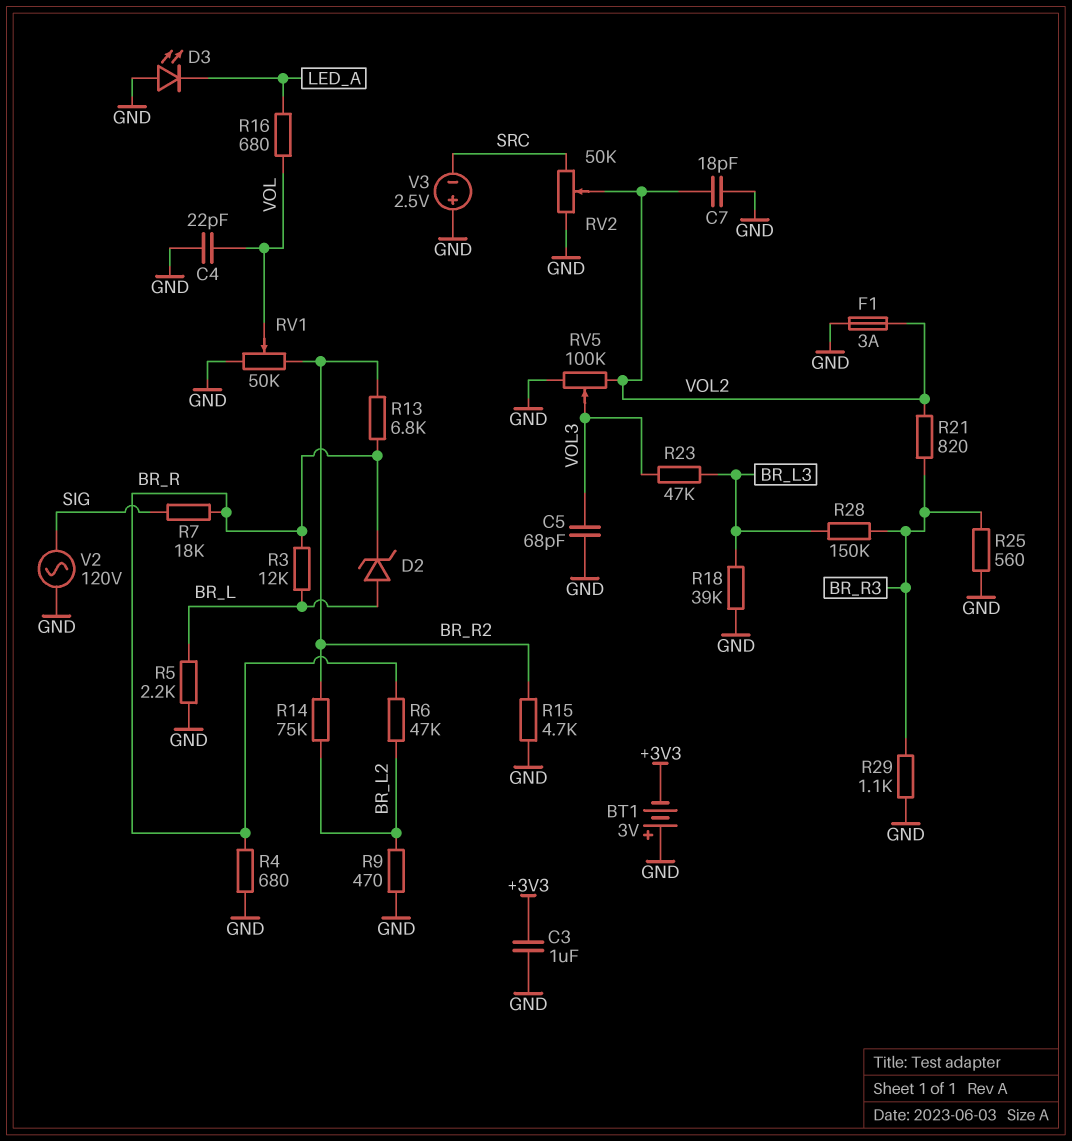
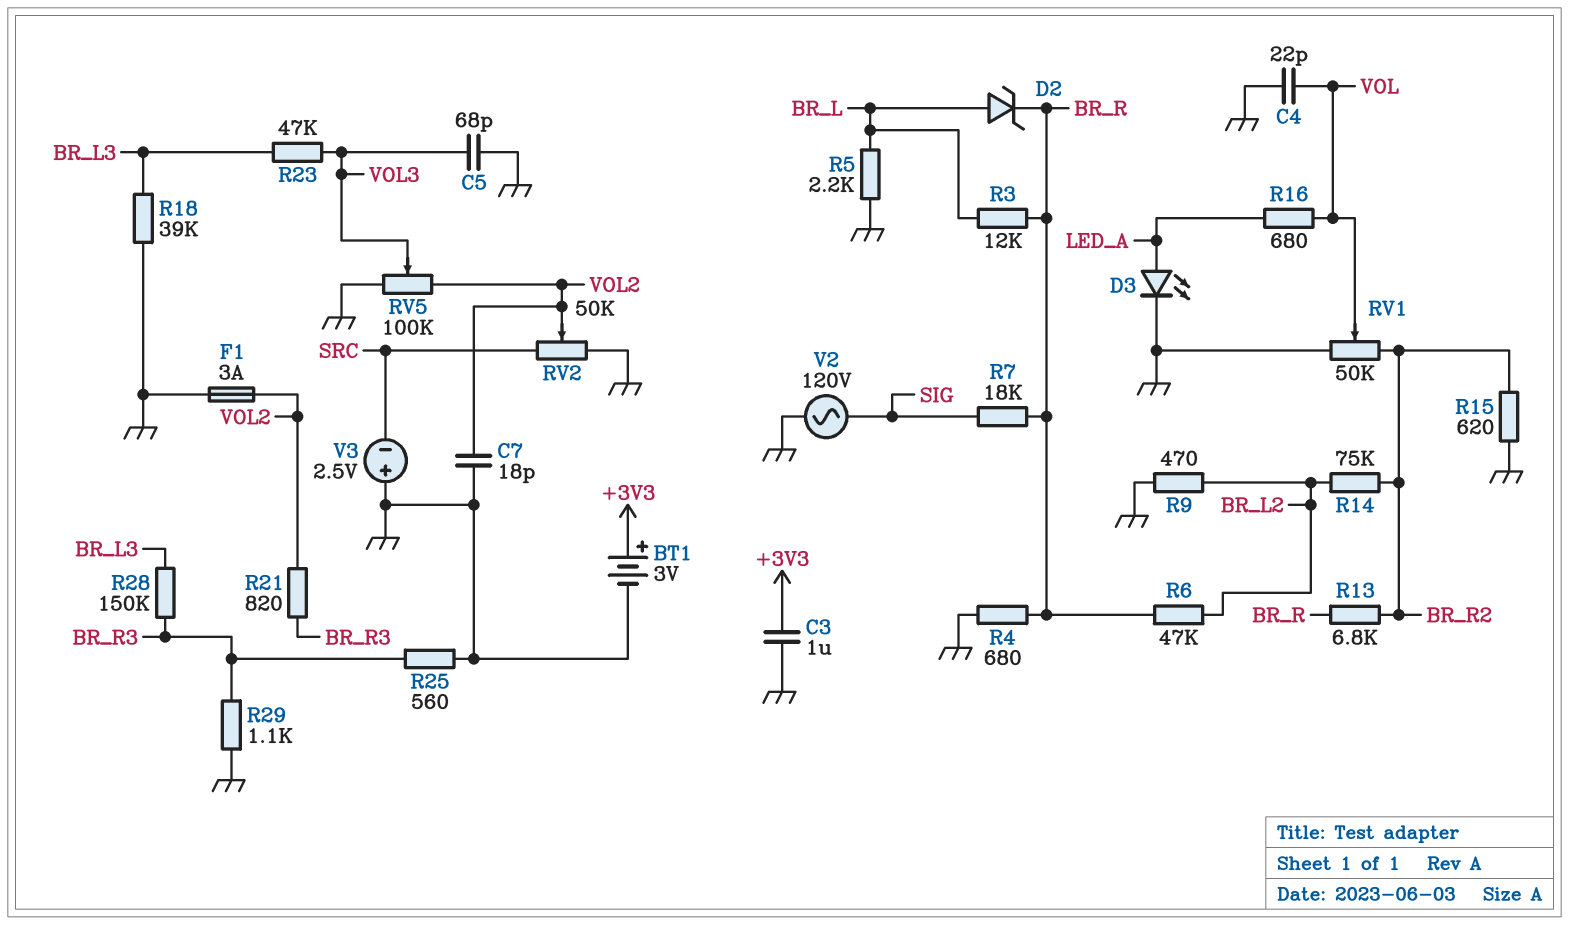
BT1: 3V (plus GND, minus +3V3) -> 3V (plus +3V3, minus GND)
D3: LED (A GND, K LED_A) -> LED (A LED_A, K GND)
R15: 4.7k (BR_R2, GND) -> 620 (BR_R2, GND)

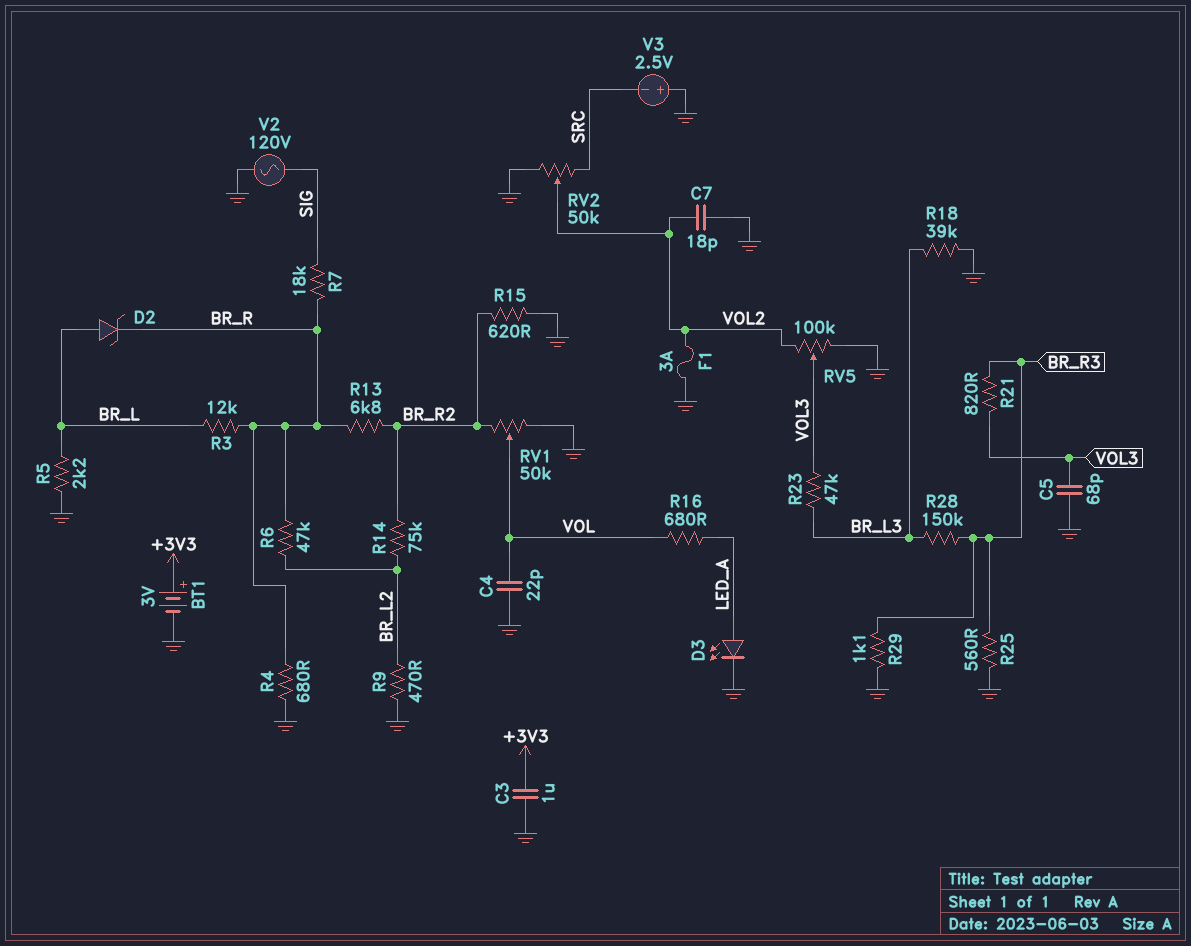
R21: 820 (BR_R3, VOL2) -> 820 (BR_R3, VOL3)

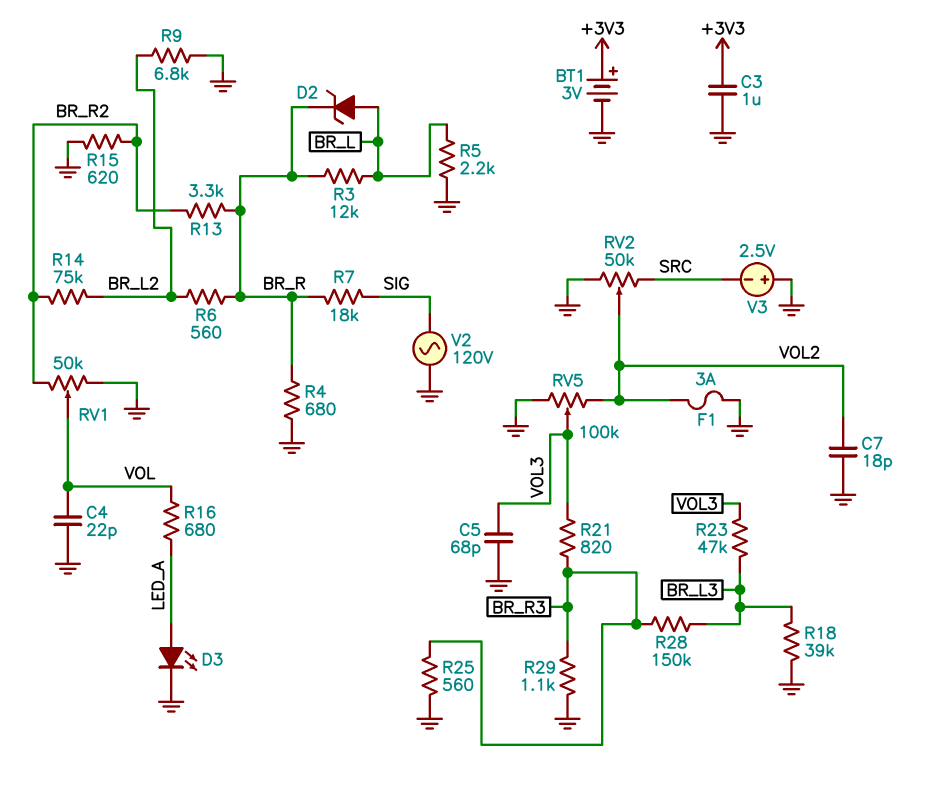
R6: 47k (BR_L2, BR_R) -> 560 (BR_L2, BR_R)
R9: 470 (BR_L2, GND) -> 6.8k (BR_L2, GND)
R13: 6.8k (BR_R, BR_R2) -> 3.3k (BR_R, BR_R2)

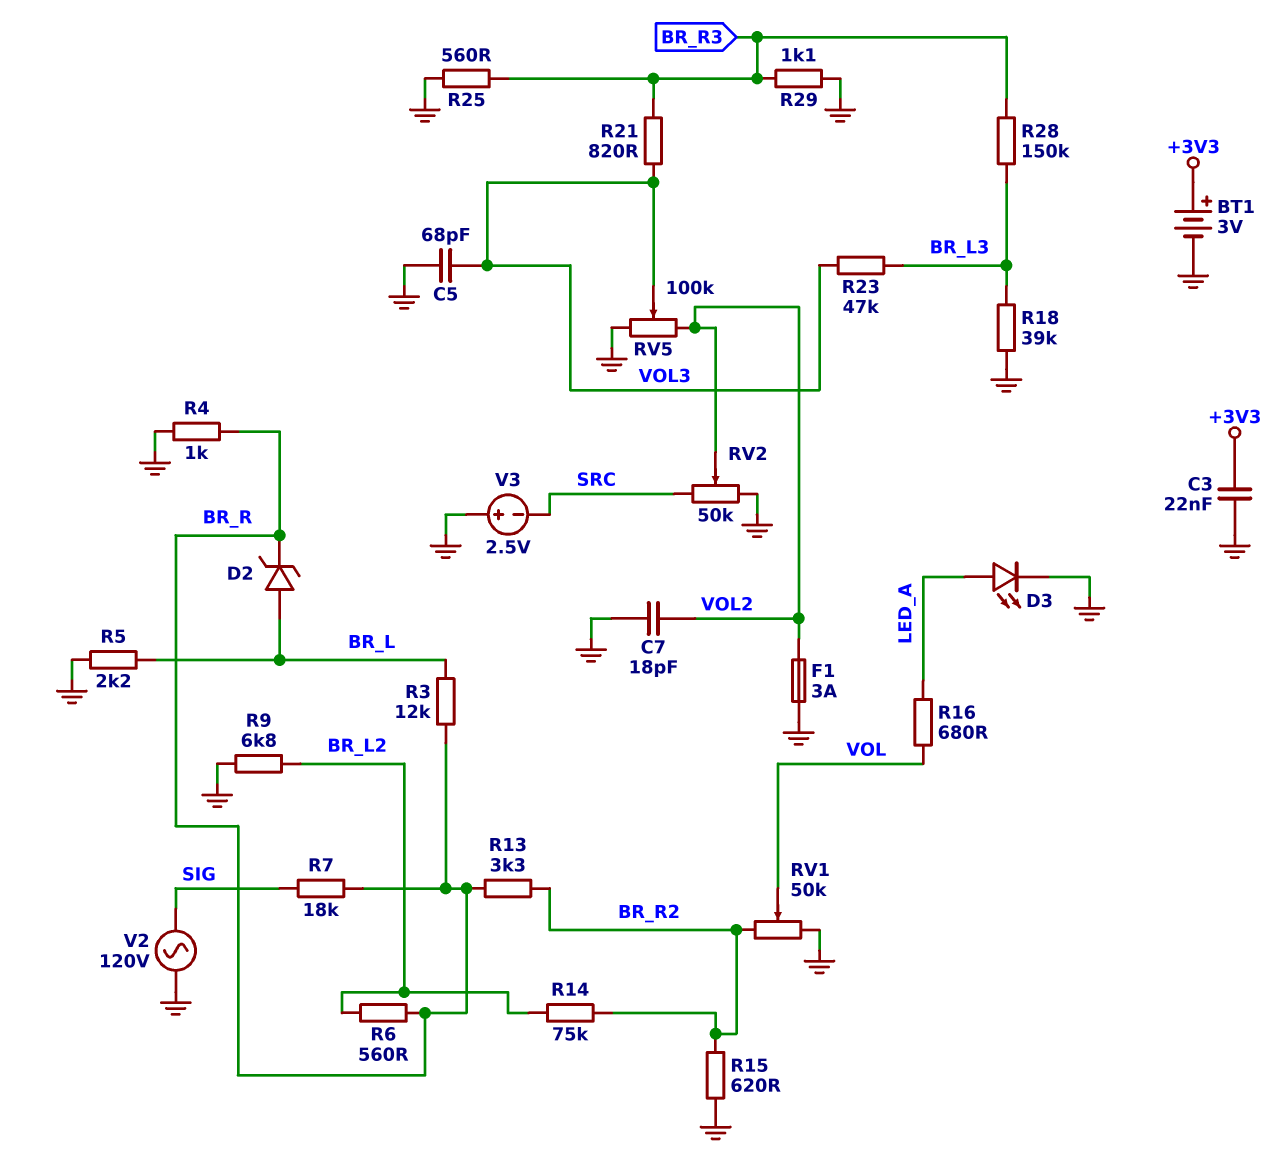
C3: 1uF (+3V3, GND) -> 22nF (+3V3, GND)
C4: 22pF (GND, VOL) -> none
R4: 680 (BR_R, GND) -> 1k (BR_R, GND)

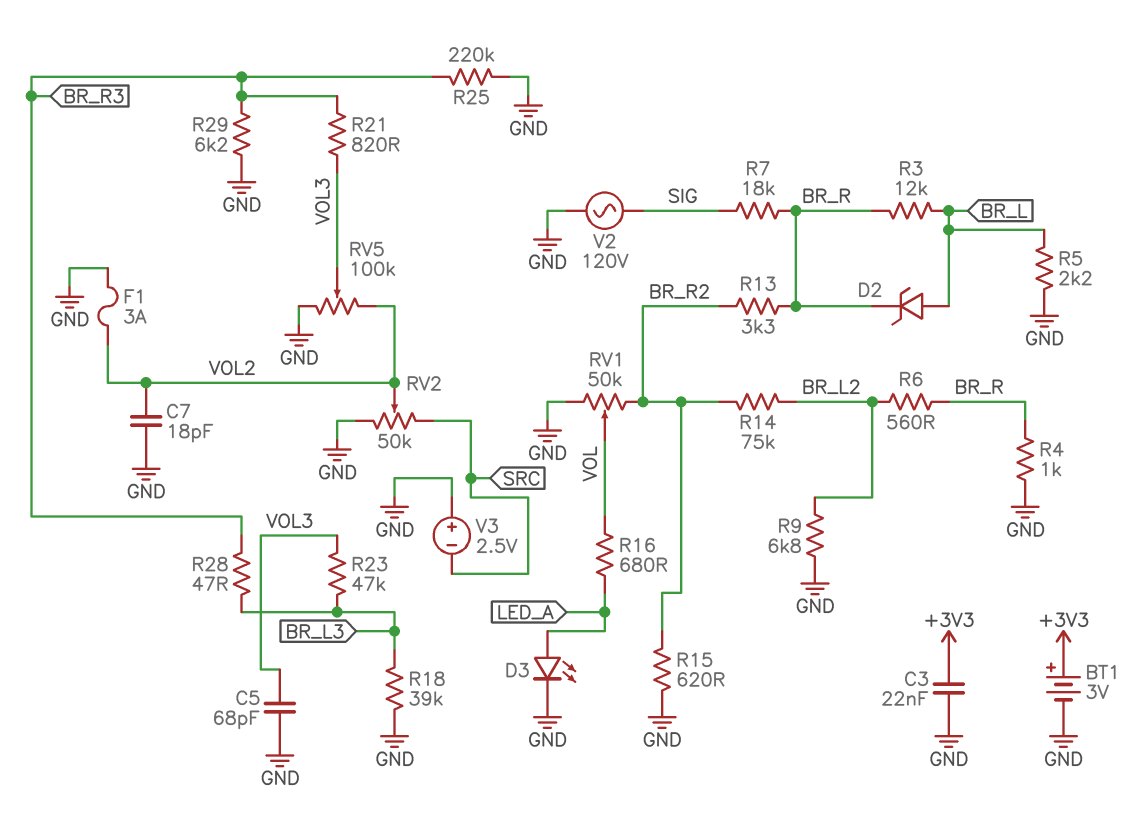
R25: 560 (BR_R3, GND) -> 220k (BR_R3, GND)
R28: 150k (BR_L3, BR_R3) -> 47 (BR_L3, BR_R3)
R29: 1.1k (BR_R3, GND) -> 6.2k (BR_R3, GND)

